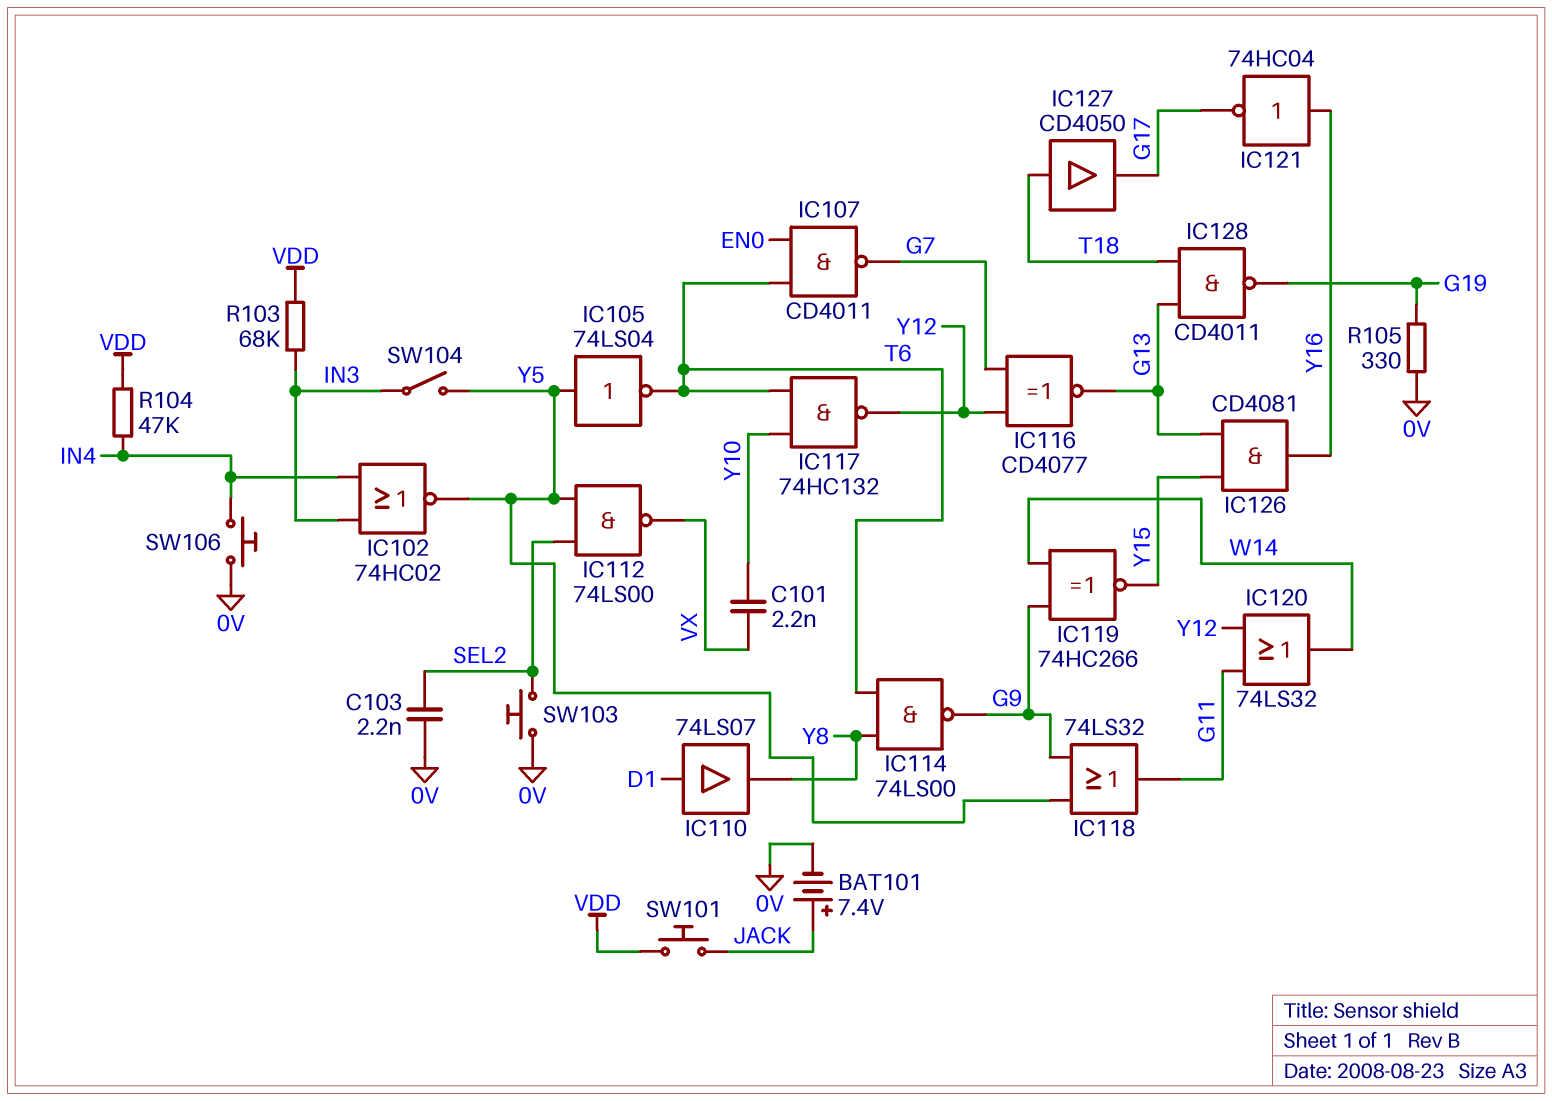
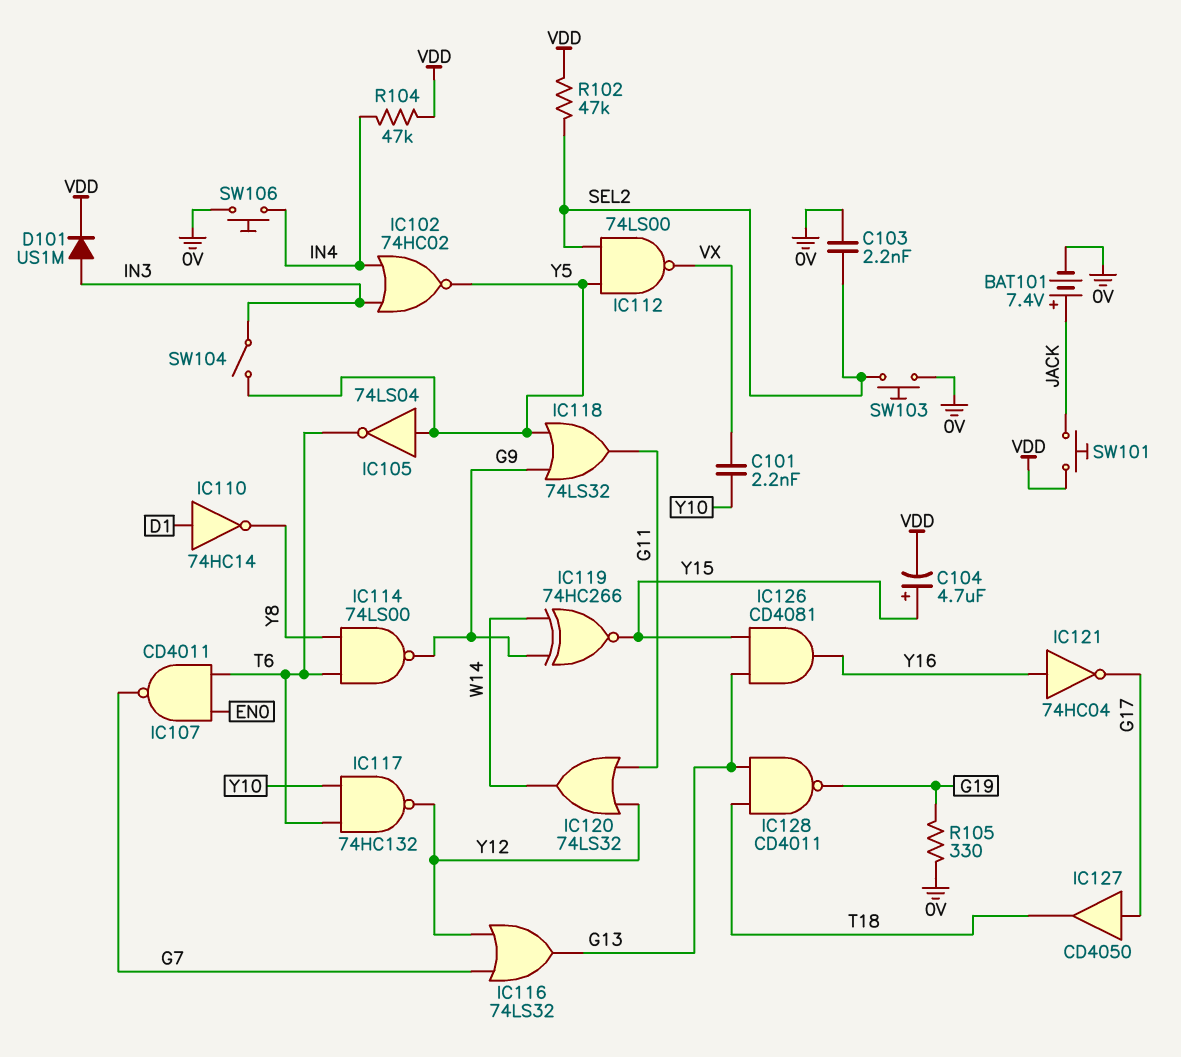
C104: none -> 4.7uF (plus Y15, minus VDD)
D101: none -> diode US1M (A IN3, K VDD)
IC110: buffer 74LS07 (in D1, out Y8) -> NOT 74HC14 (in D1, out Y8)
IC116: XNOR CD4077 (in G7, in Y12, out G13) -> OR 74LS32 (in G7, in Y12, out G13)
IC127: buffer CD4050 (in T18, out G17) -> buffer CD4050 (in G17, out T18)
R102: none -> 47k (SEL2, VDD)
R103: 68k (IN3, VDD) -> none

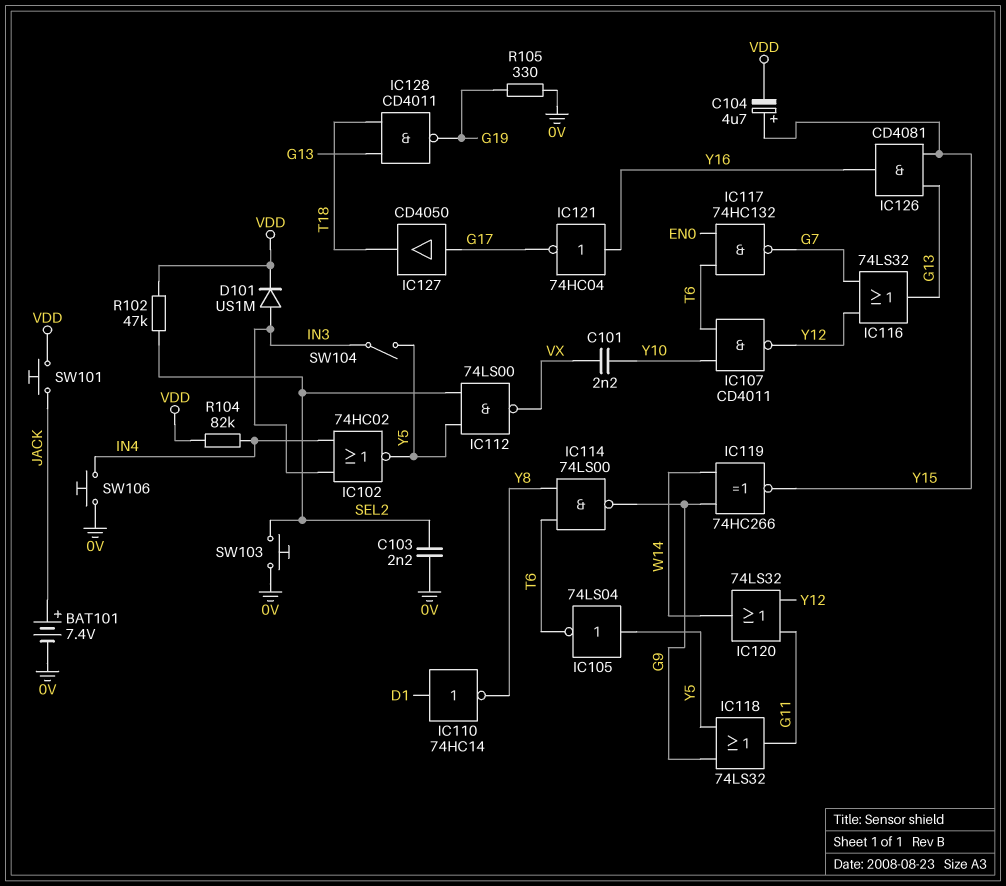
IC107: NAND CD4011 (in EN0, in T6, out G7) -> NAND CD4011 (in T6, in Y10, out Y12)
IC117: NAND 74HC132 (in T6, in Y10, out Y12) -> NAND 74HC132 (in EN0, in T6, out G7)
R104: 47k (IN4, VDD) -> 82k (IN4, VDD)

